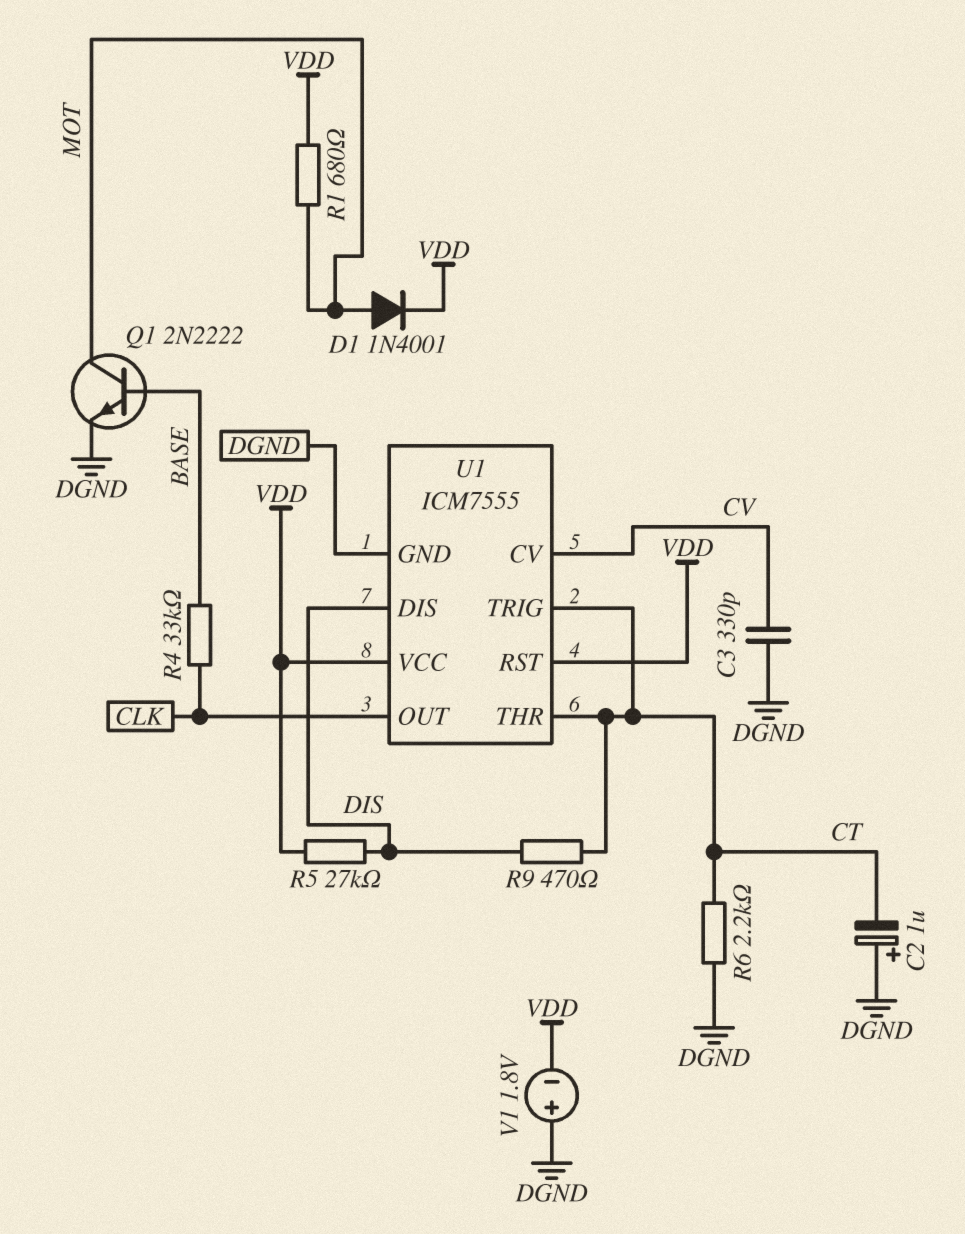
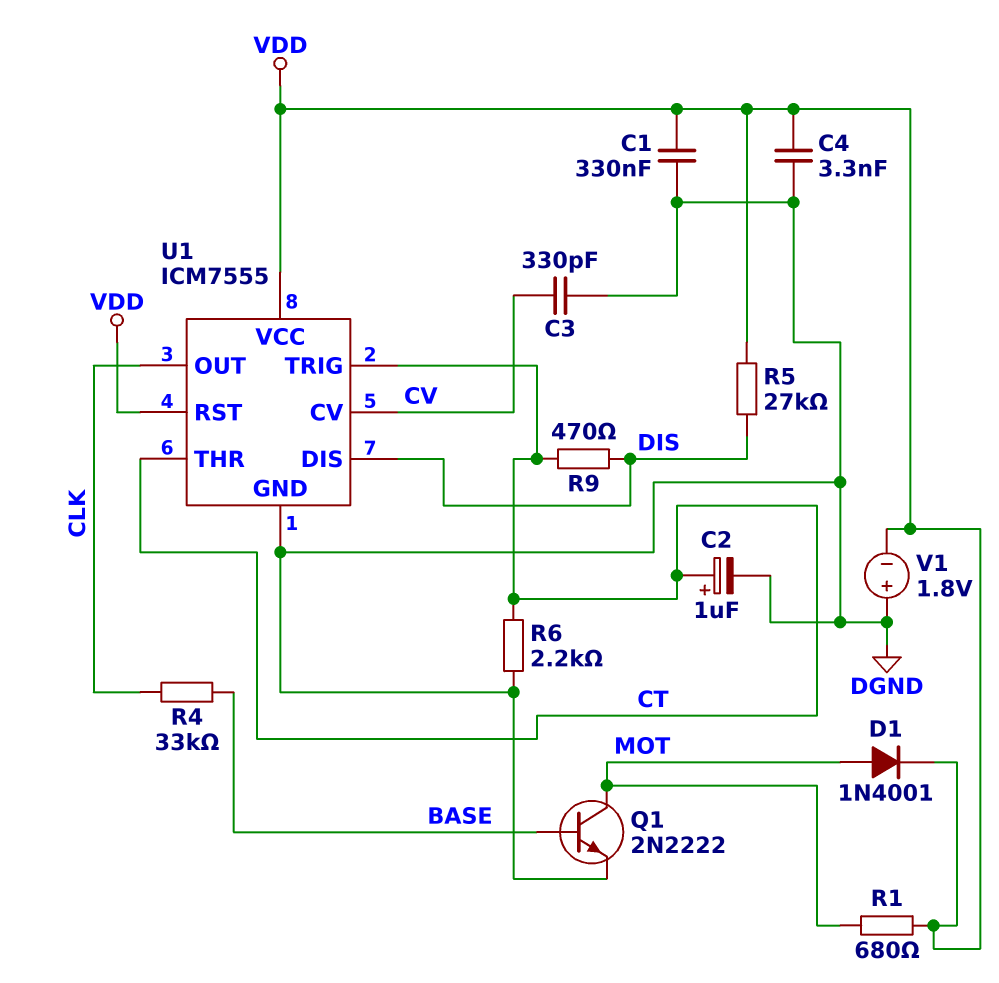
C1: none -> 330nF (DGND, VDD)
C2: 1uF (plus DGND, minus CT) -> 1uF (plus CT, minus DGND)
C4: none -> 3.3nF (DGND, VDD)

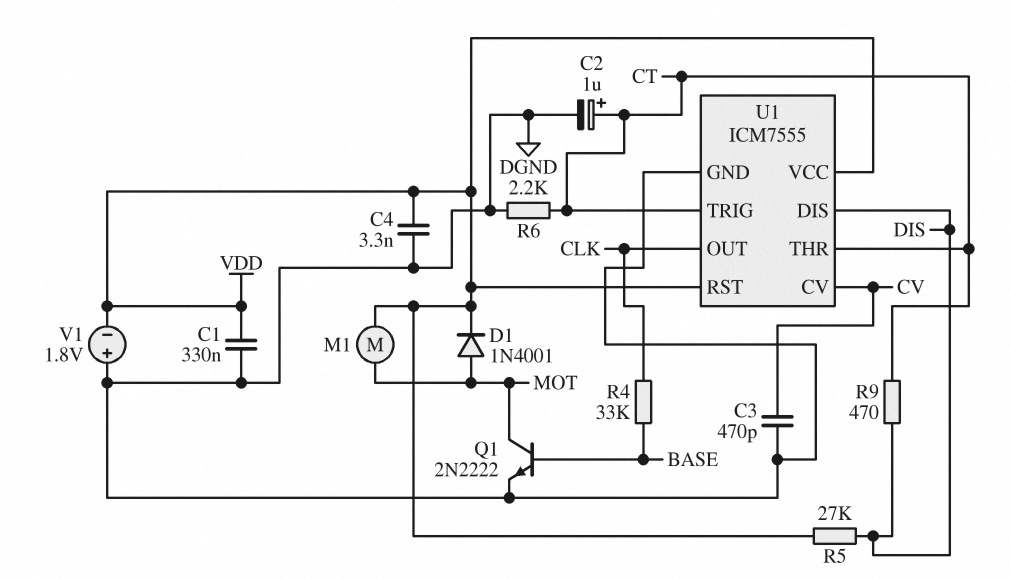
C3: 330pF (CV, DGND) -> 470pF (CV, DGND)
M1: none -> motor (MOT, VDD)
R1: 680 (MOT, VDD) -> none

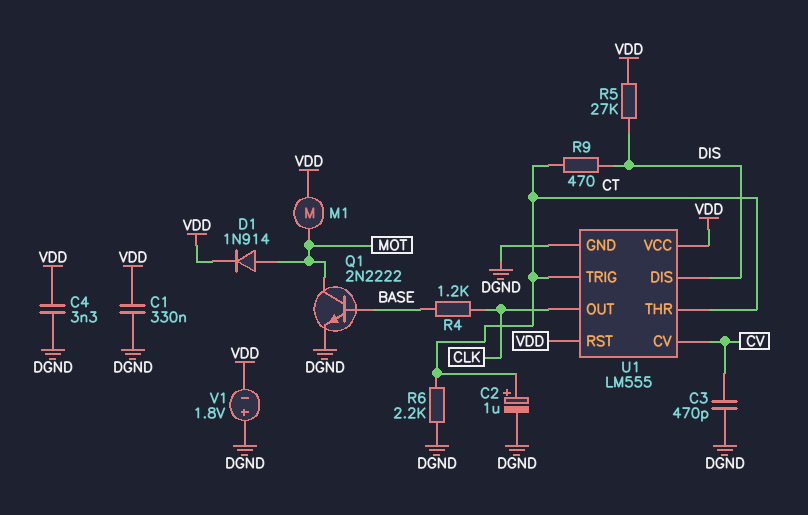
D1: diode 1N4001 (A MOT, K VDD) -> diode 1N914 (A MOT, K VDD)
R4: 33k (BASE, CLK) -> 1.2k (BASE, CLK)
U1: ICM7555 -> LM555

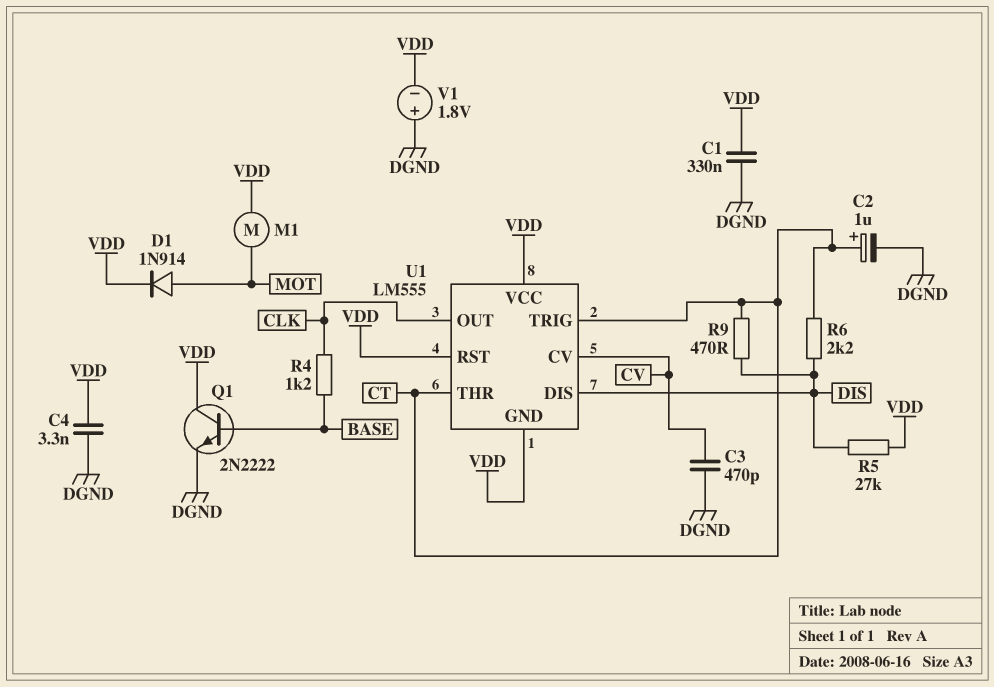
Q1: NPN 2N2222 (B BASE, C MOT, E DGND) -> NPN 2N2222 (B BASE, C VDD, E DGND)
R6: 2.2k (CT, DGND) -> 2.2k (CT, DIS)
U1 pin GND: DGND -> VDD

